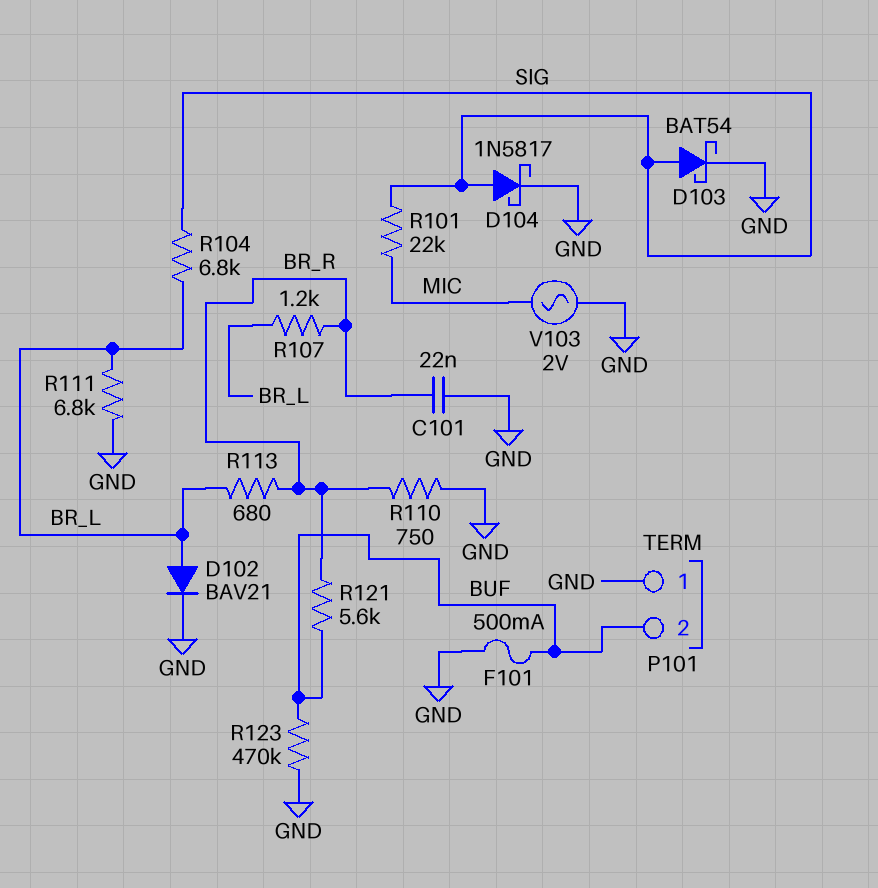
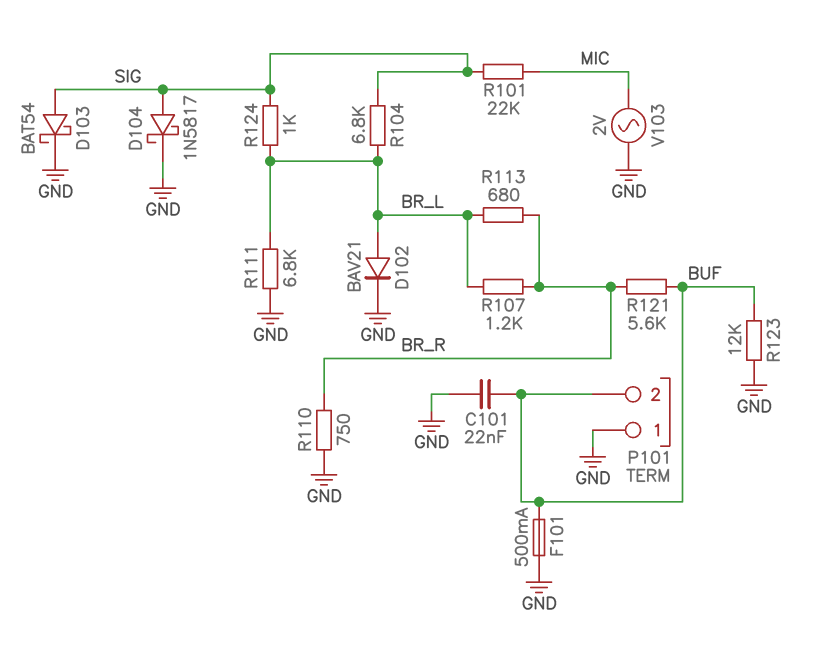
C101: 22nF (BR_R, GND) -> 22nF (BUF, GND)
R123: 470k (BUF, GND) -> 12k (BUF, GND)
R124: none -> 1k (BR_L, SIG)

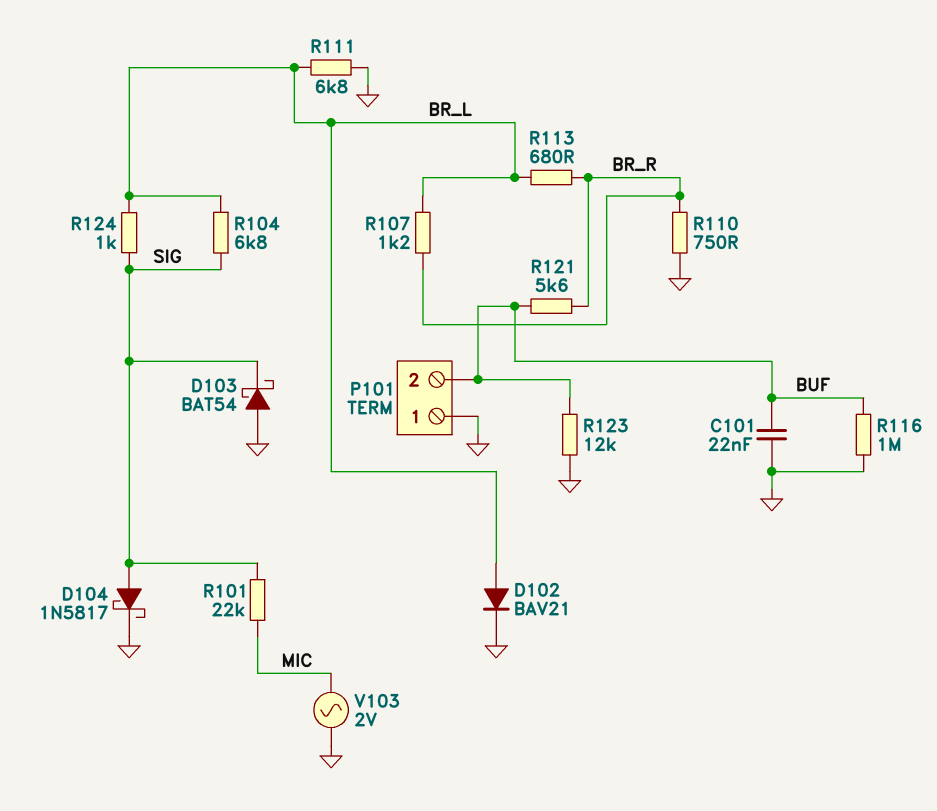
D103: schottky BAT54 (A SIG, K GND) -> schottky BAT54 (A GND, K SIG)
F101: 500mA (BUF, GND) -> none
R116: none -> 1M (BUF, GND)

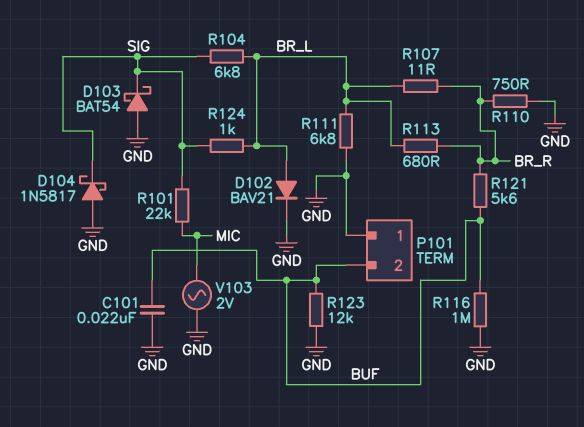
D104: schottky 1N5817 (A SIG, K GND) -> schottky 1N5817 (A GND, K SIG)
R107: 1.2k (BR_L, BR_R) -> 11 (BR_L, BR_R)

